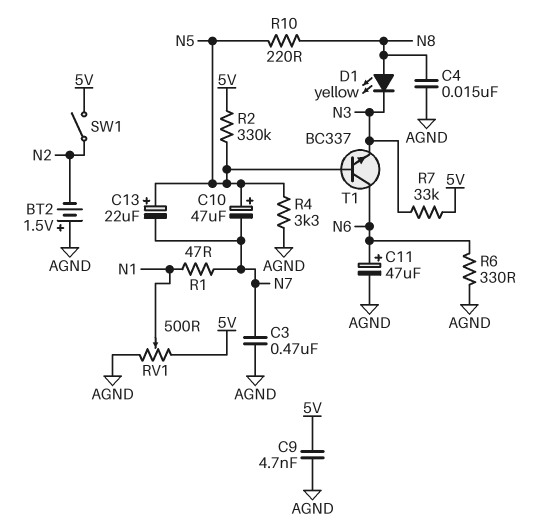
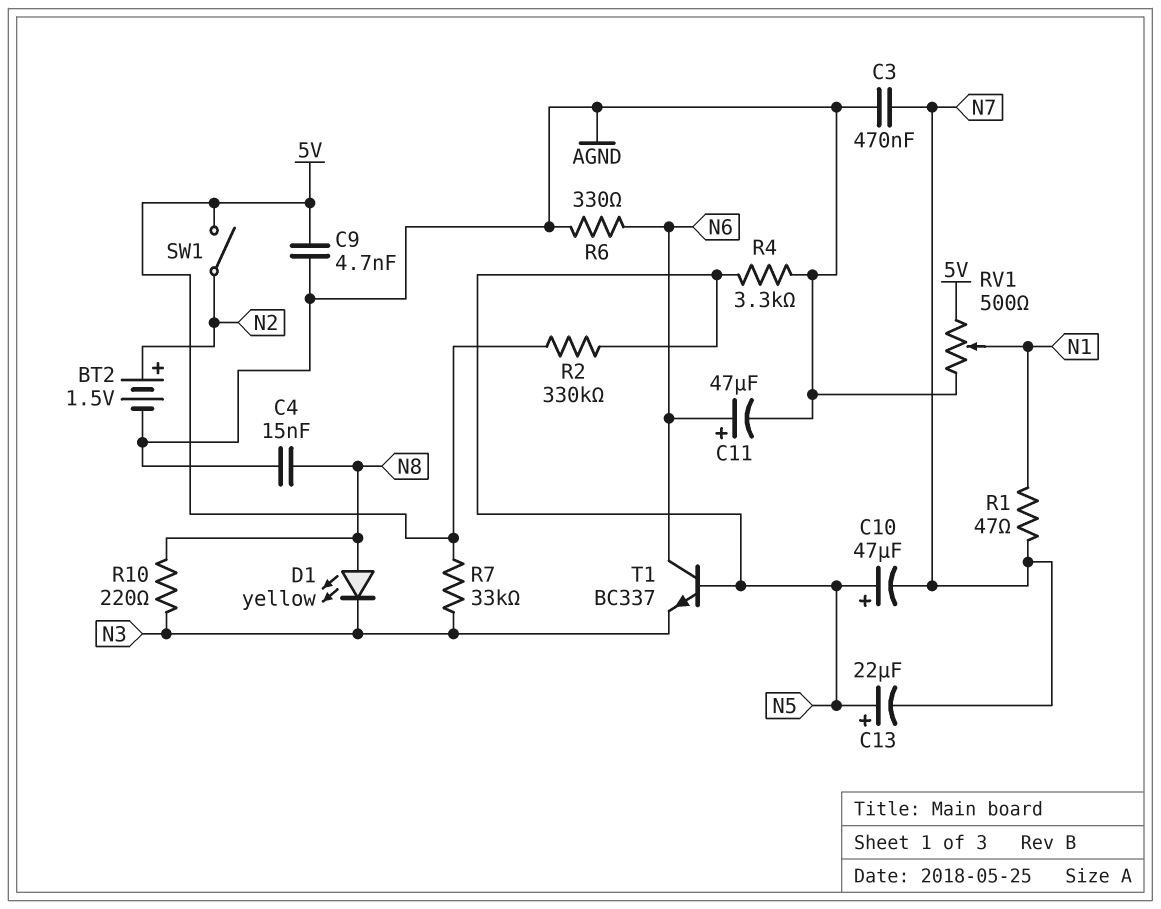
BT2: 1.5V (plus AGND, minus N2) -> 1.5V (plus N2, minus AGND)
R10: 220 (N5, N8) -> 220 (N3, N8)

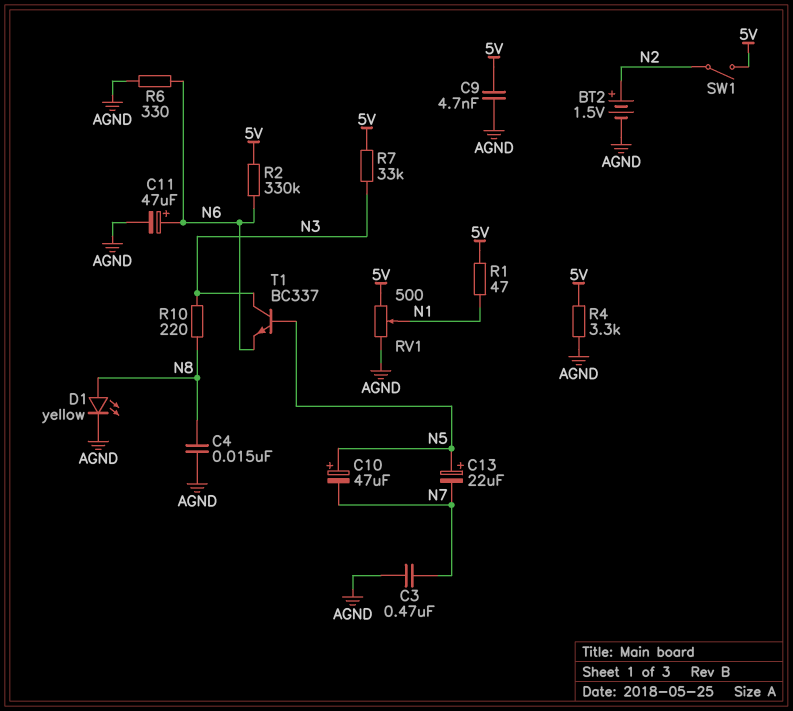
D1: LED yellow (A N8, K N3) -> LED yellow (A N8, K AGND)
R1: 47 (N1, N7) -> 47 (5V, N1)
R2: 330k (5V, N5) -> 330k (5V, N6)
R4: 3.3k (AGND, N5) -> 3.3k (5V, AGND)
T1: NPN BC337 (B N5, C N6, E N3) -> NPN BC337 (B N5, C N3, E N6)

